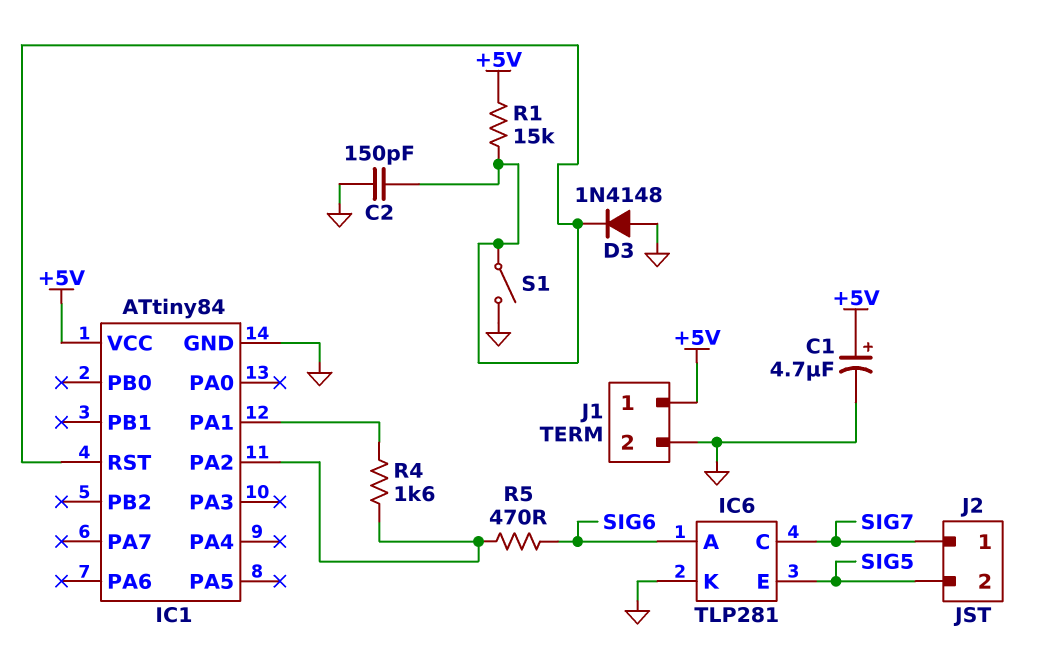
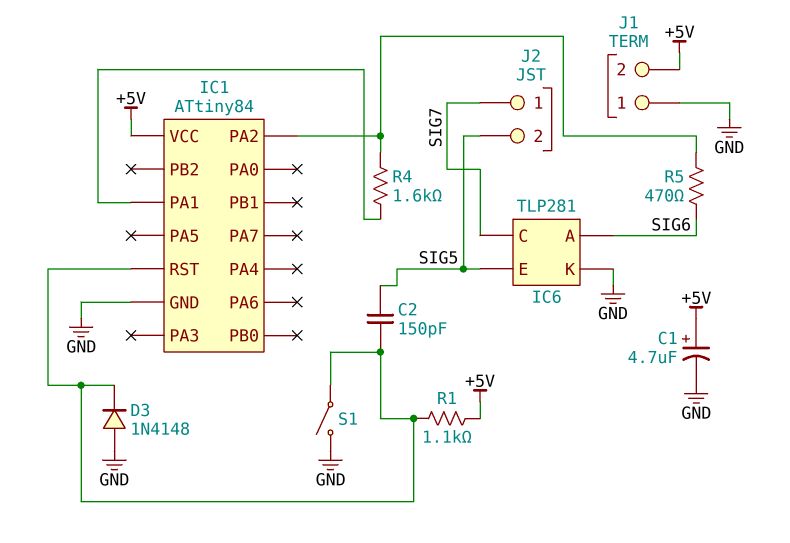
C2: 150pF (GND, IC1/RST) -> 150pF (IC1/RST, SIG5)
J1 pin 1: +5V -> GND
J1 pin 2: GND -> +5V
R1: 15k (+5V, IC1/RST) -> 1.1k (+5V, IC1/RST)

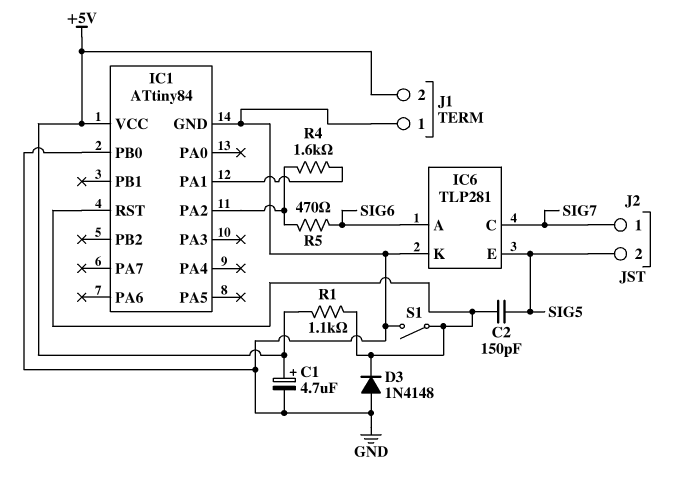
IC1 pin PB0: none -> GND

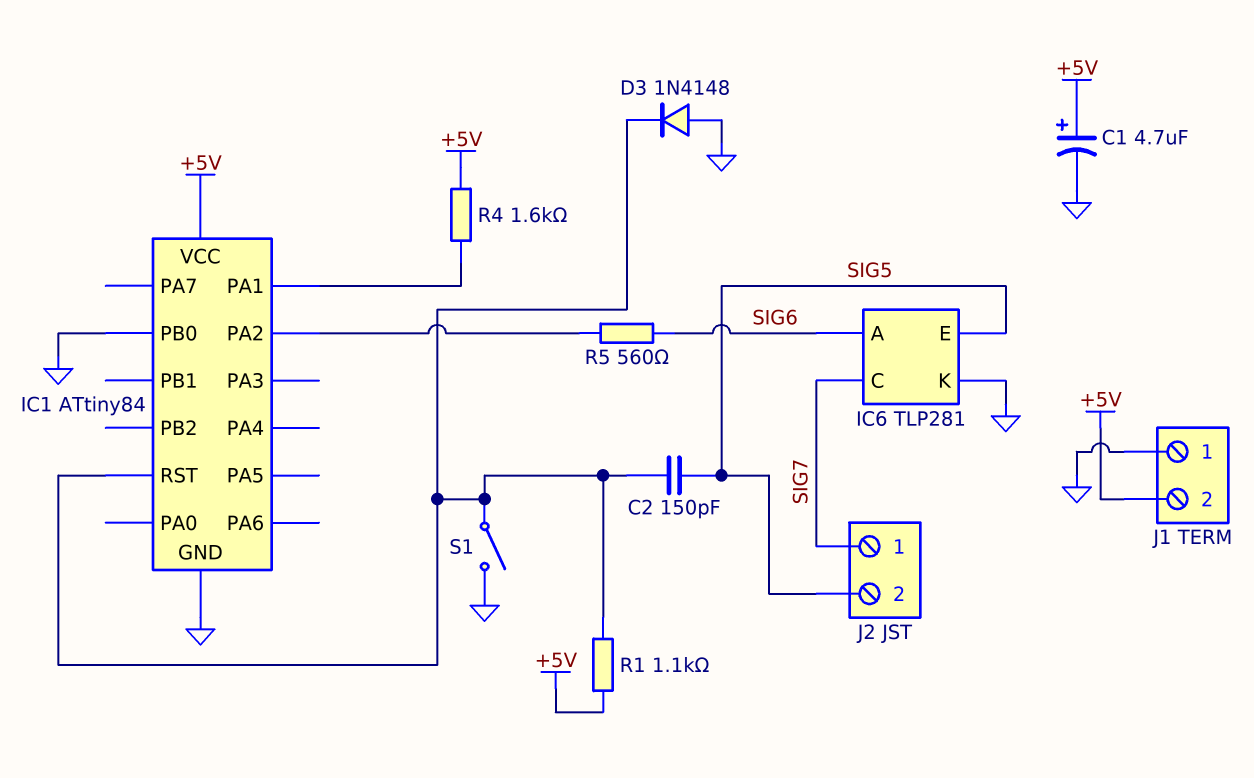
R4: 1.6k (IC1/PA1, IC1/PA2) -> 1.6k (+5V, IC1/PA1)
R5: 470 (IC1/PA2, SIG6) -> 560 (IC1/PA2, SIG6)

